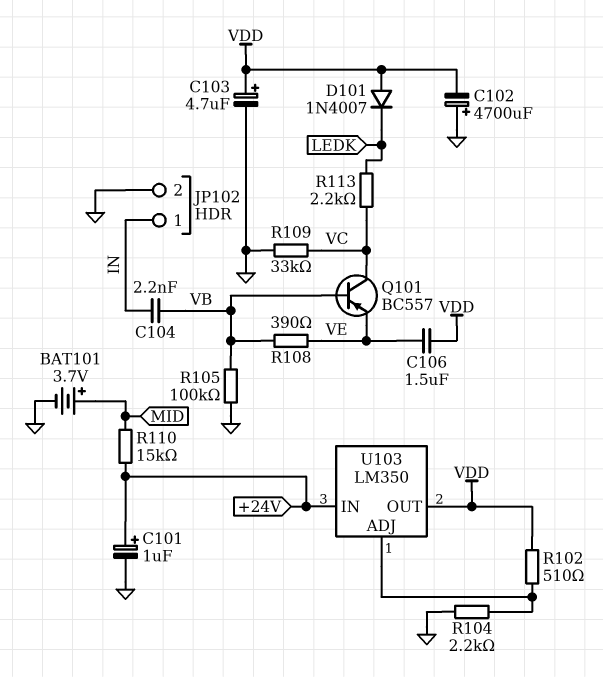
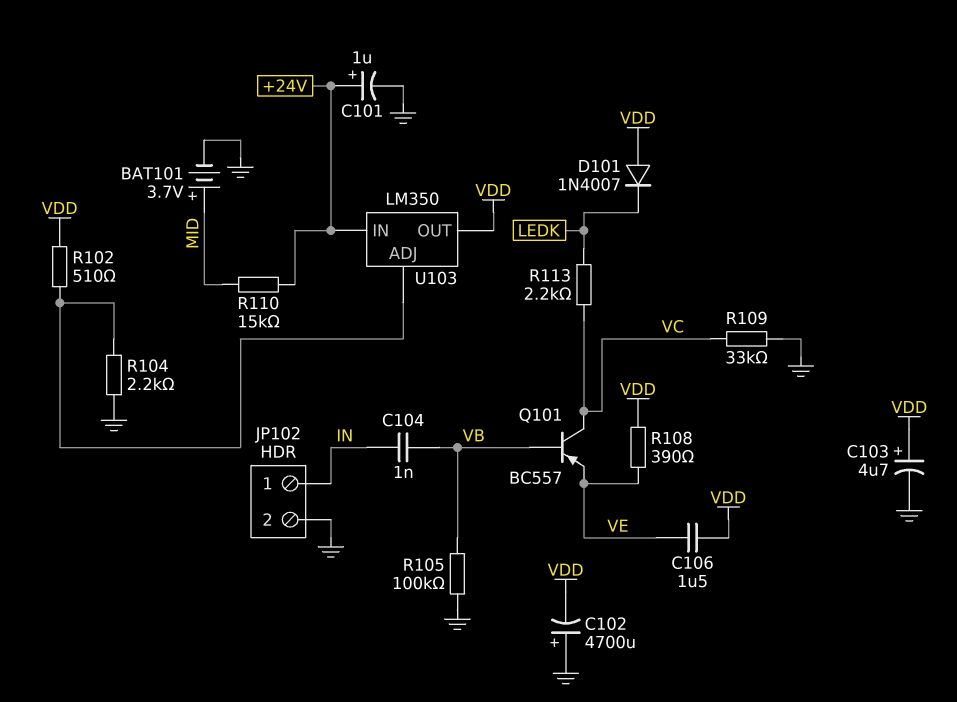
C104: 2.2nF (IN, VB) -> 1nF (IN, VB)
R108: 390 (VB, VE) -> 390 (VDD, VE)

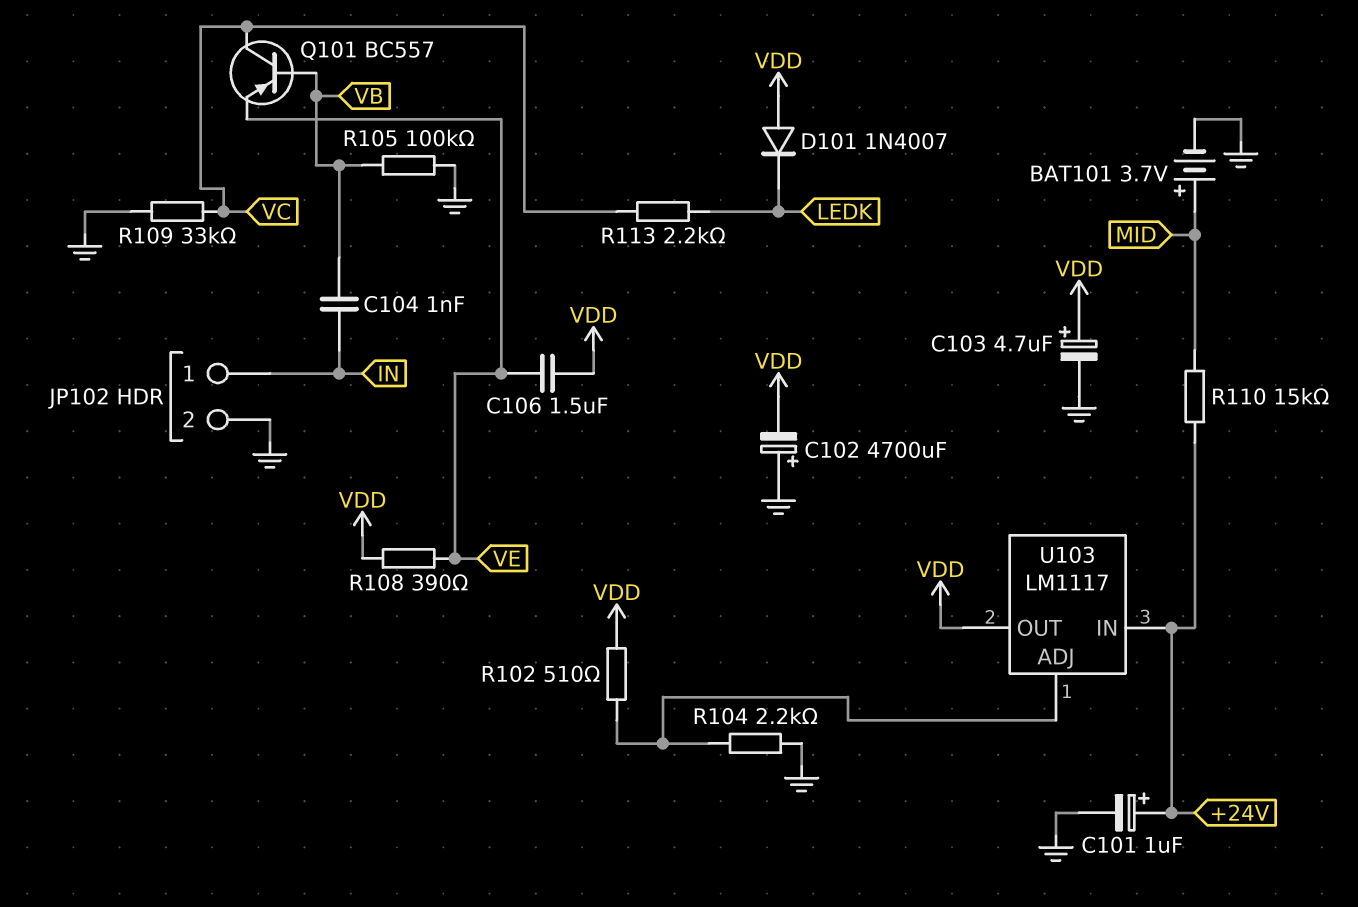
U103: LM350 -> LM1117

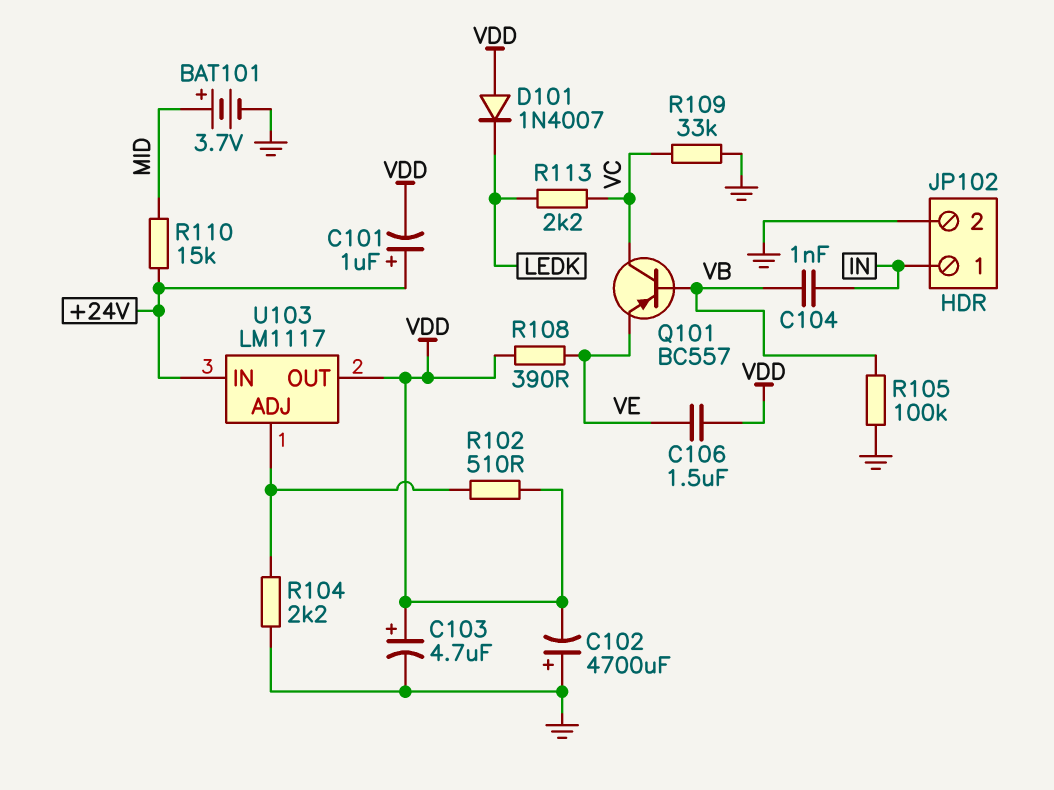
C101: 1uF (plus +24V, minus GND) -> 1uF (plus +24V, minus VDD)

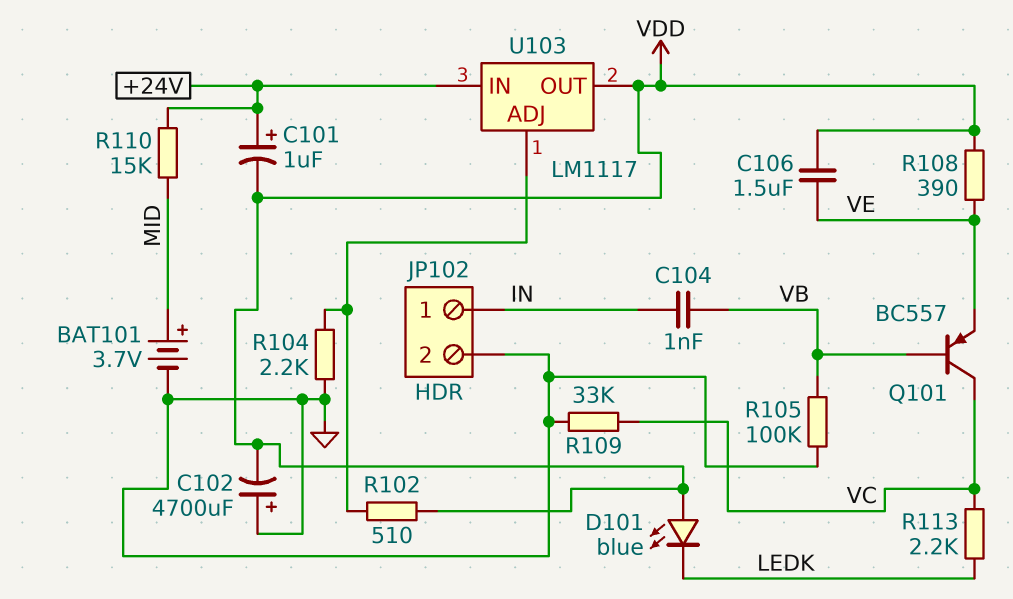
C103: 4.7uF (plus VDD, minus GND) -> none
D101: diode 1N4007 (A VDD, K LEDK) -> LED blue (A VDD, K LEDK)

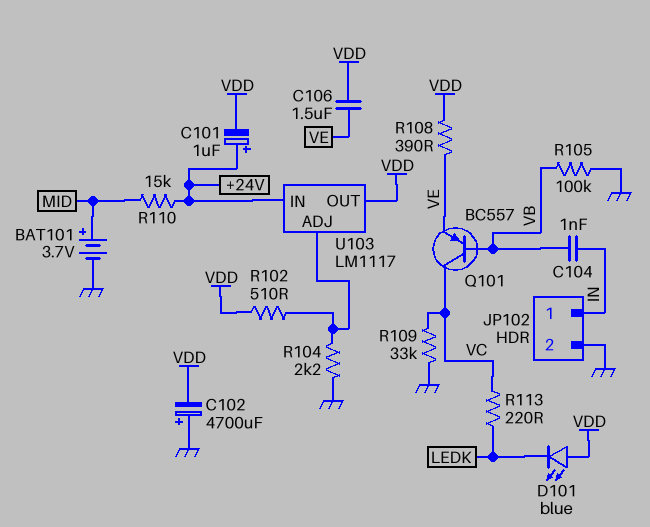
R113: 2.2k (LEDK, VC) -> 220 (LEDK, VC)

